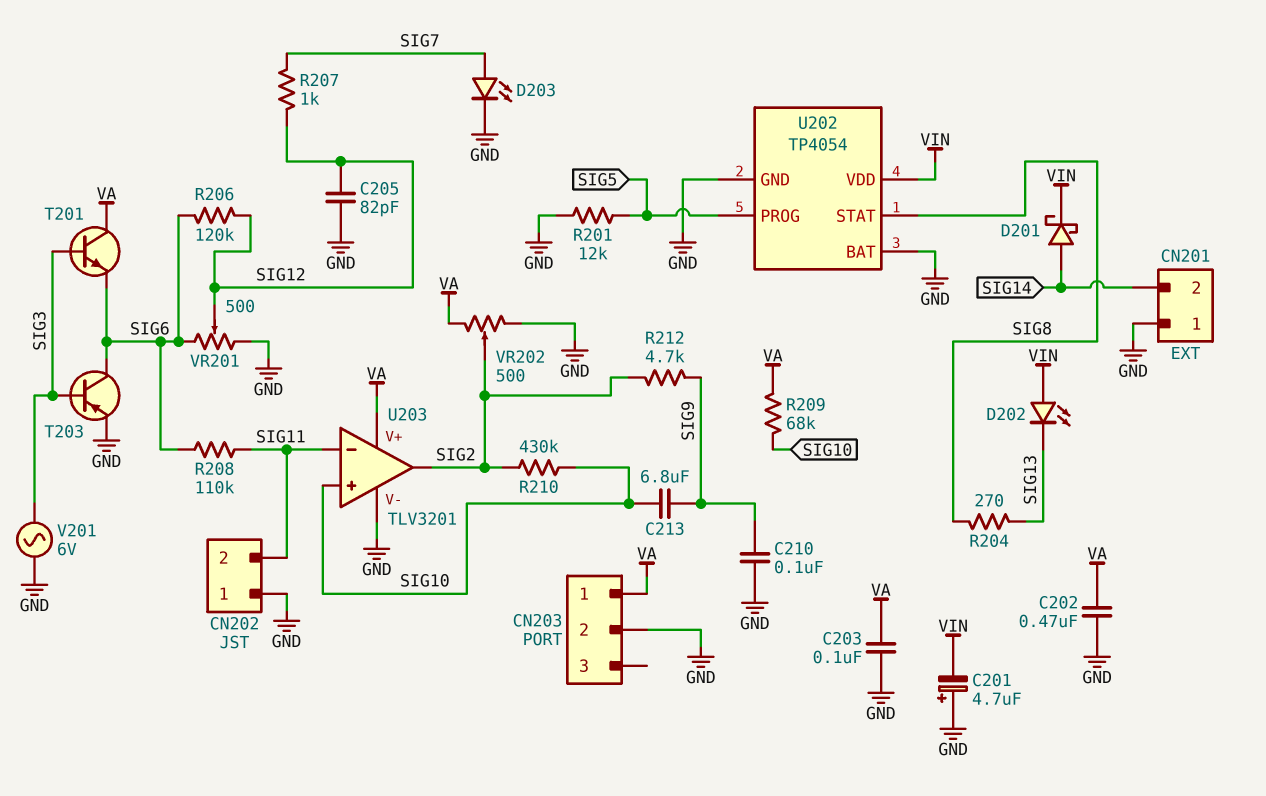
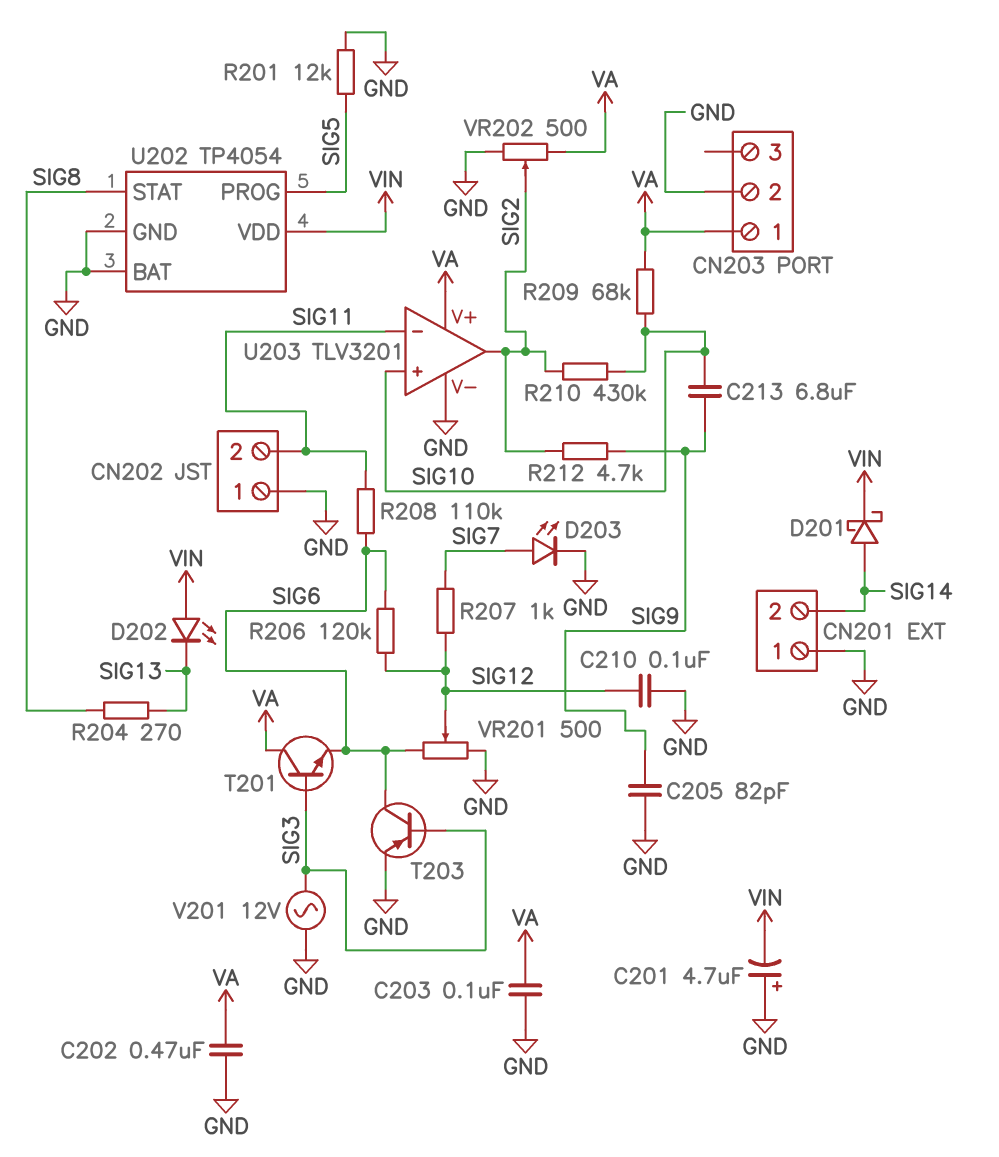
C205: 82pF (GND, SIG12) -> 82pF (GND, SIG9)
C210: 100nF (GND, SIG9) -> 100nF (GND, SIG12)
V201: AC 6V (GND, SIG3) -> AC 12V (GND, SIG3)

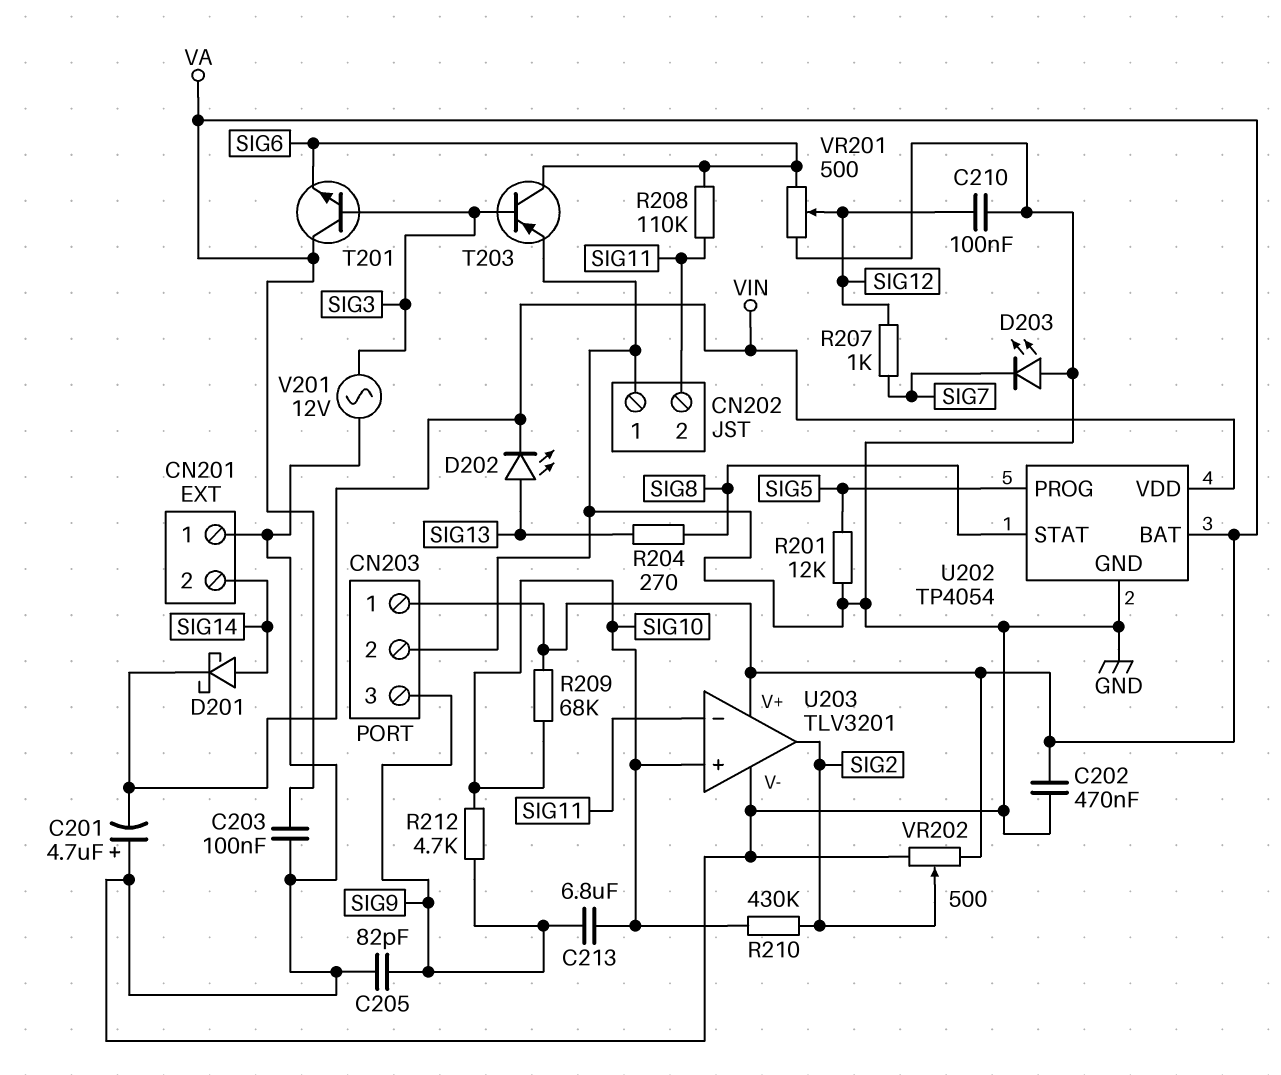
CN203 pin 3: none -> SIG9
D202: LED (A VIN, K SIG13) -> LED (A SIG13, K VIN)
D203: LED (A SIG7, K GND) -> LED (A GND, K SIG7)
R206: 120k (SIG6, SIG12) -> none
R212: 4.7k (SIG2, SIG9) -> 4.7k (SIG9, SIG10)
U202 pin BAT: GND -> VA

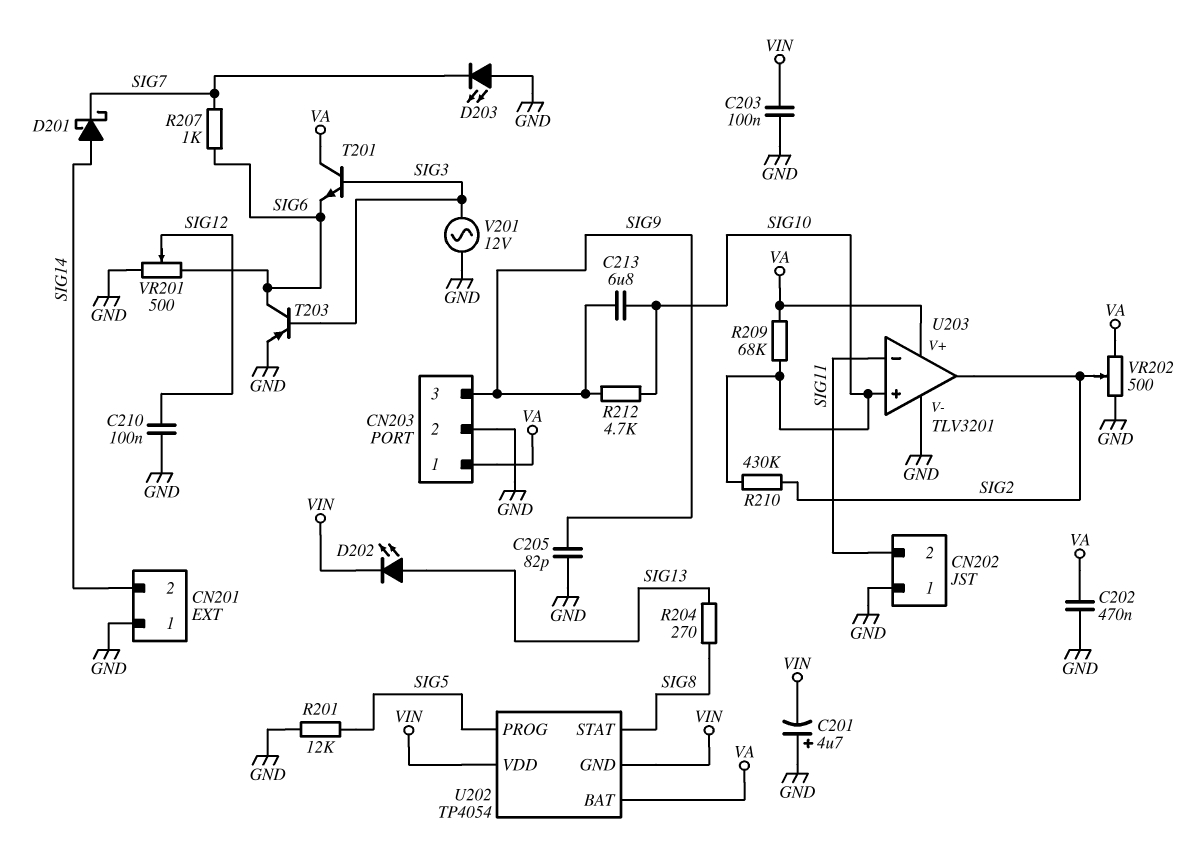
C203: 100nF (GND, VA) -> 100nF (GND, VIN)
D201: schottky (A SIG14, K VIN) -> schottky (A SIG14, K SIG7)
R207: 1k (SIG7, SIG12) -> 1k (SIG6, SIG7)
R208: 110k (SIG6, SIG11) -> none
U202 pin GND: GND -> VIN

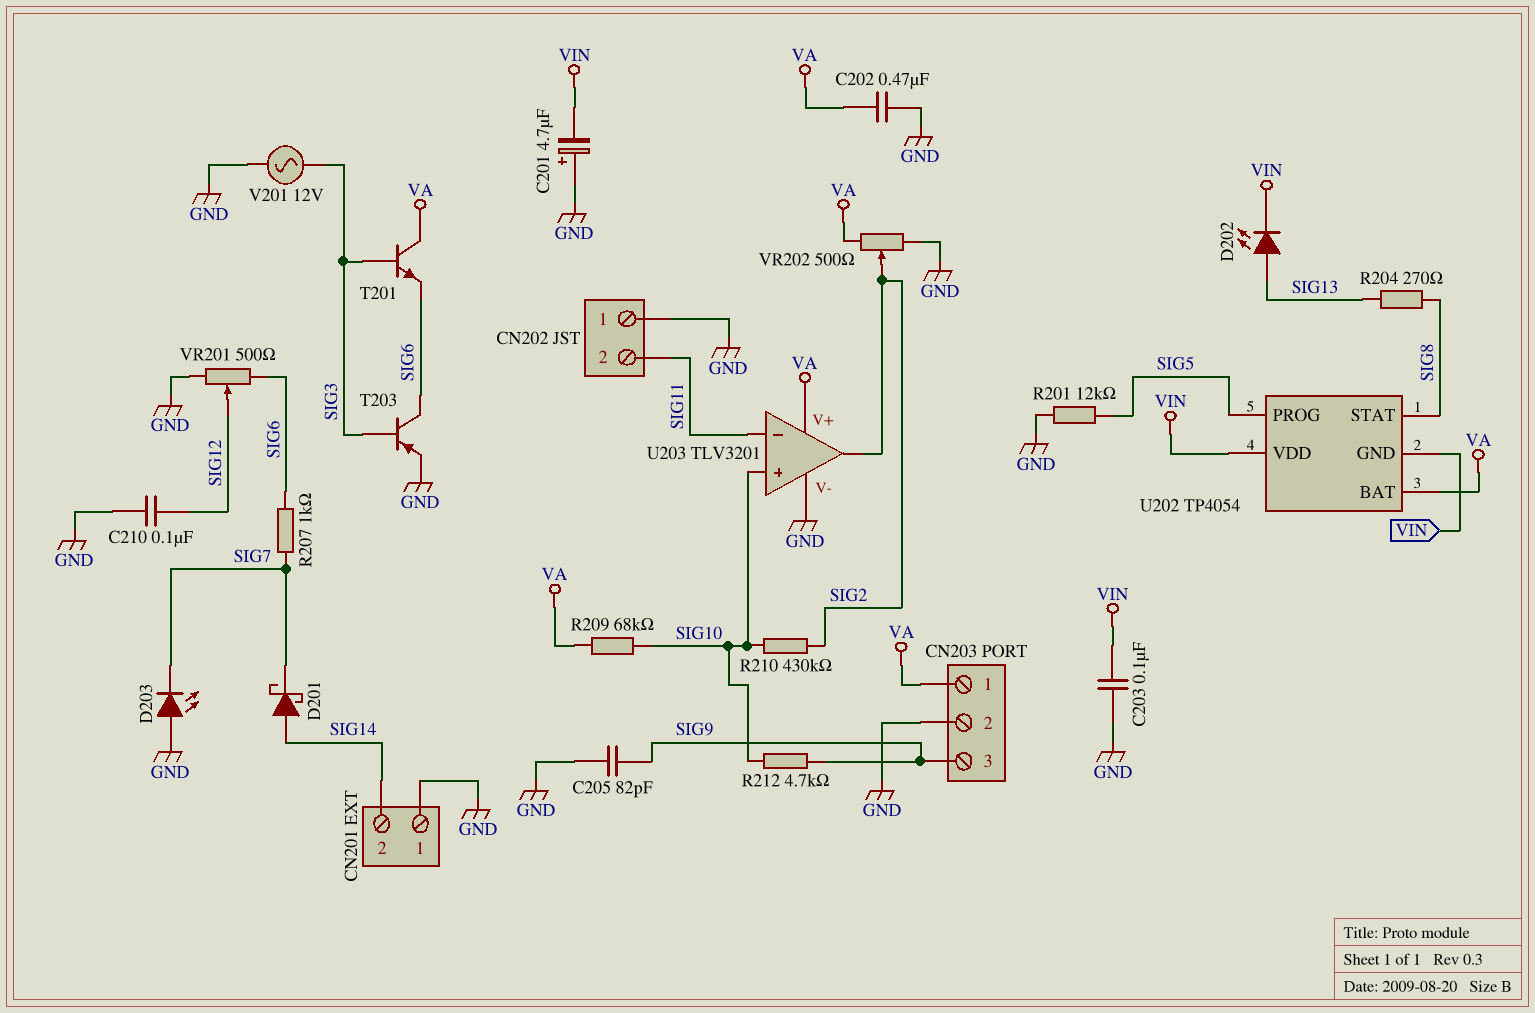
C213: 6.8uF (SIG9, SIG10) -> none

